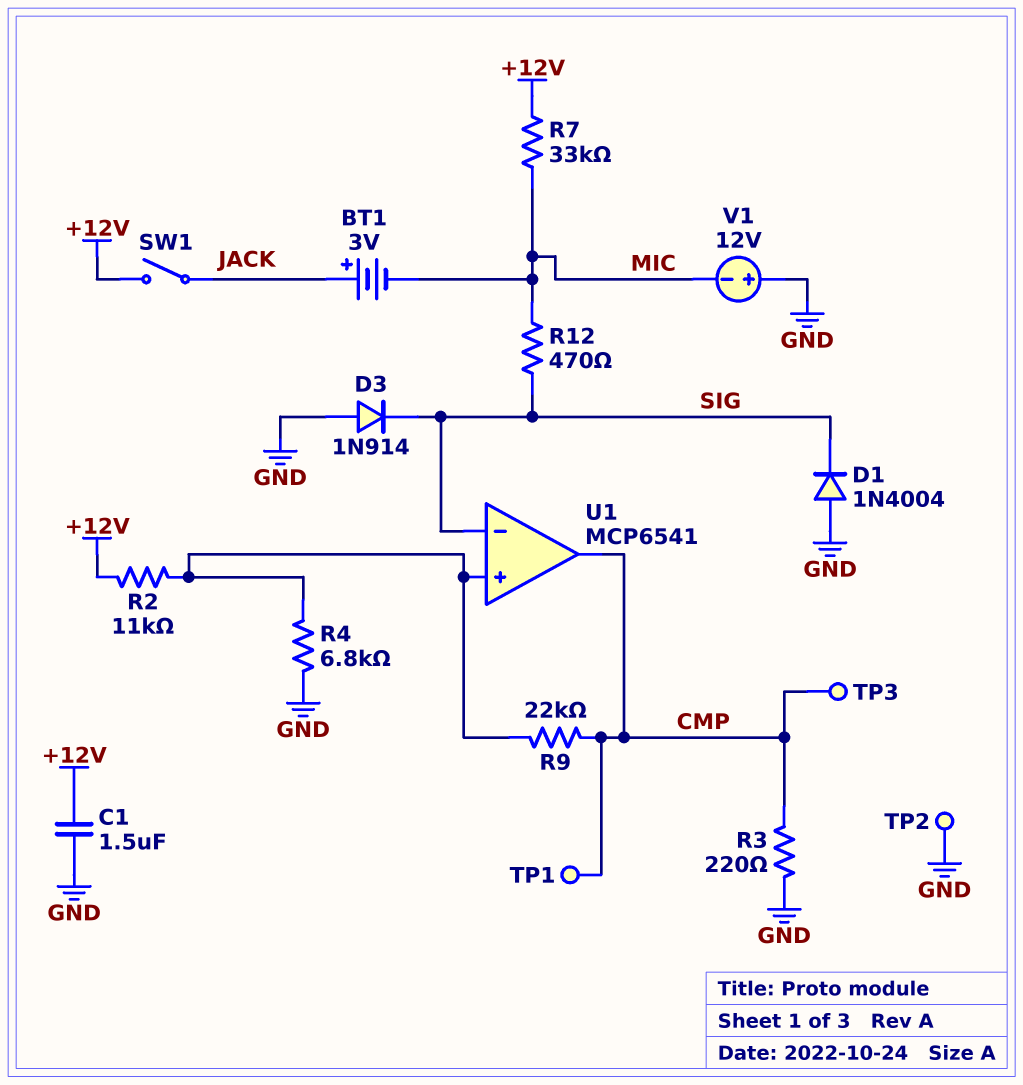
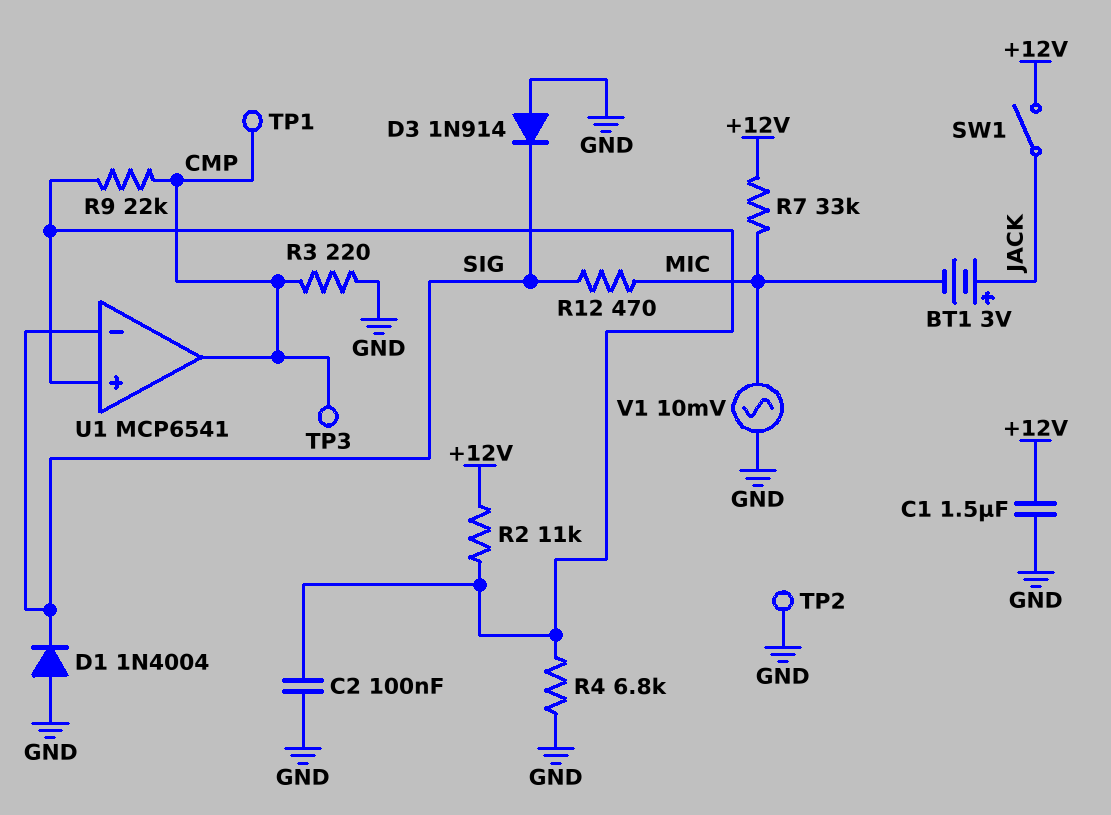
C2: none -> 100nF (GND, U1/in+)
V1: 12V (plus GND, minus MIC) -> AC 10mV (GND, MIC)

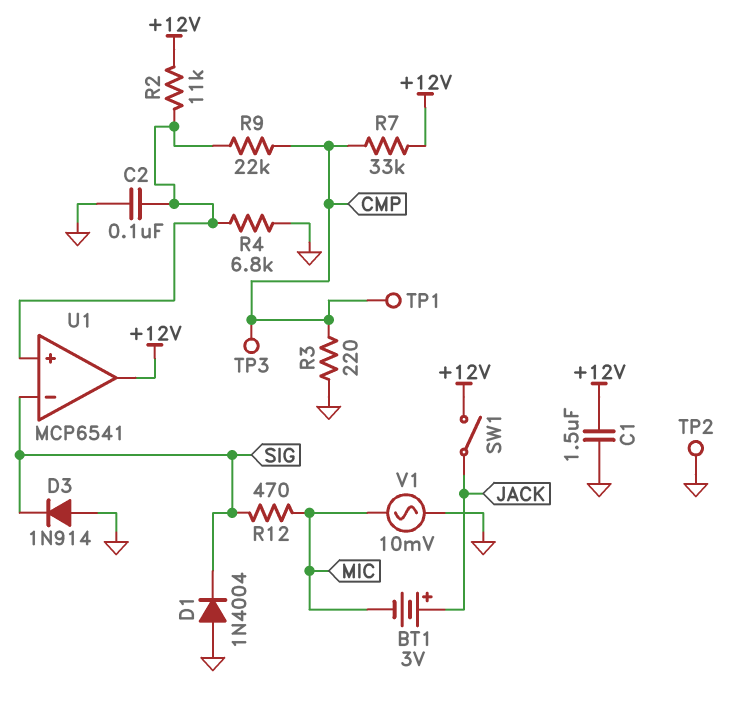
R7: 33k (+12V, MIC) -> 33k (+12V, CMP)
U1 pin out: CMP -> +12V

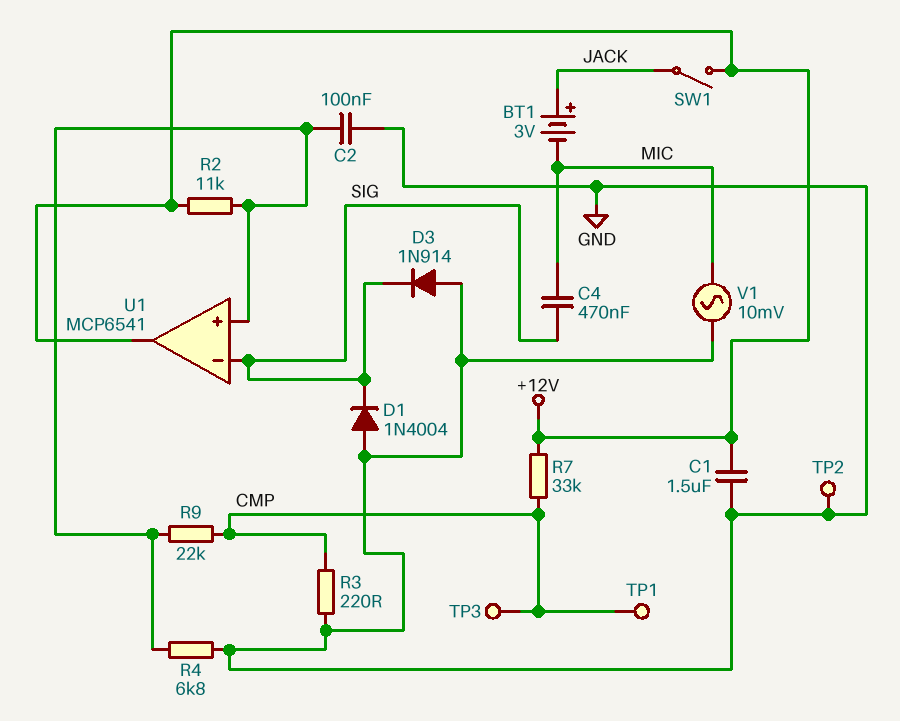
C4: none -> 470nF (MIC, SIG)
R12: 470 (MIC, SIG) -> none

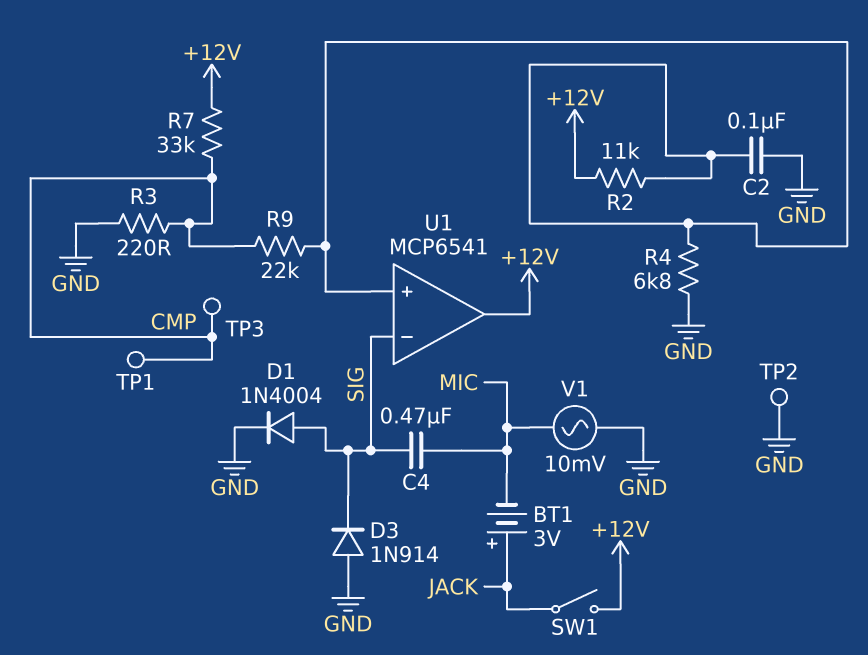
C1: 1.5uF (+12V, GND) -> none
D1: diode 1N4004 (A GND, K SIG) -> diode 1N4004 (A SIG, K GND)

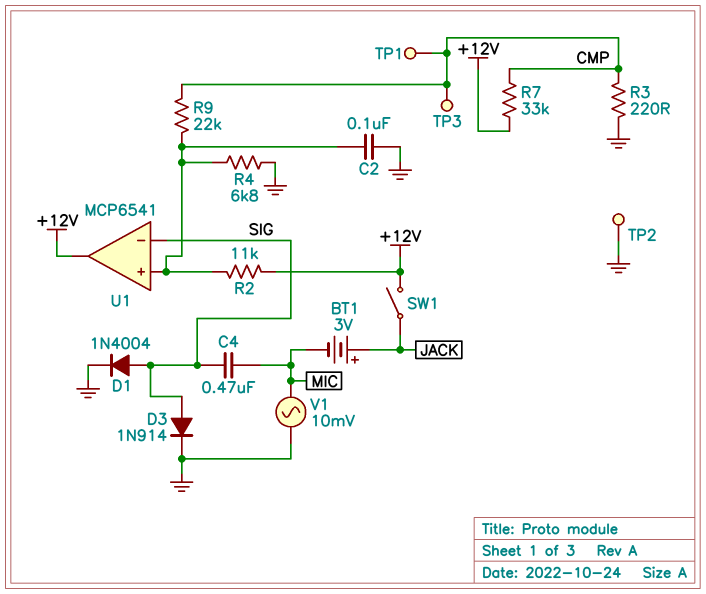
D3: diode 1N914 (A GND, K SIG) -> diode 1N914 (A SIG, K GND)

